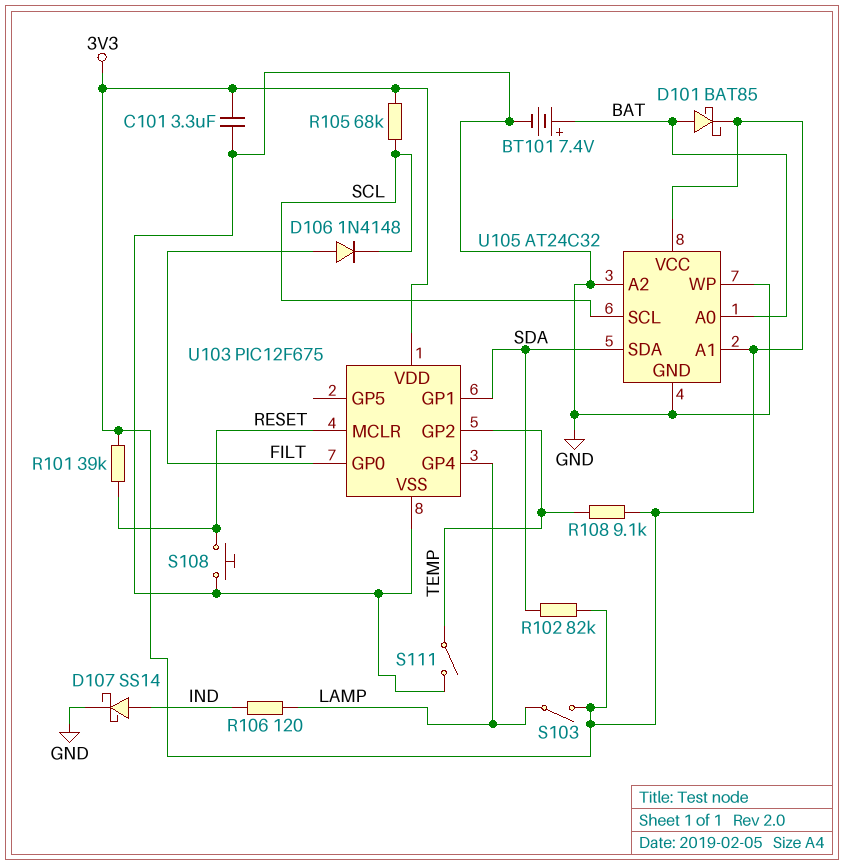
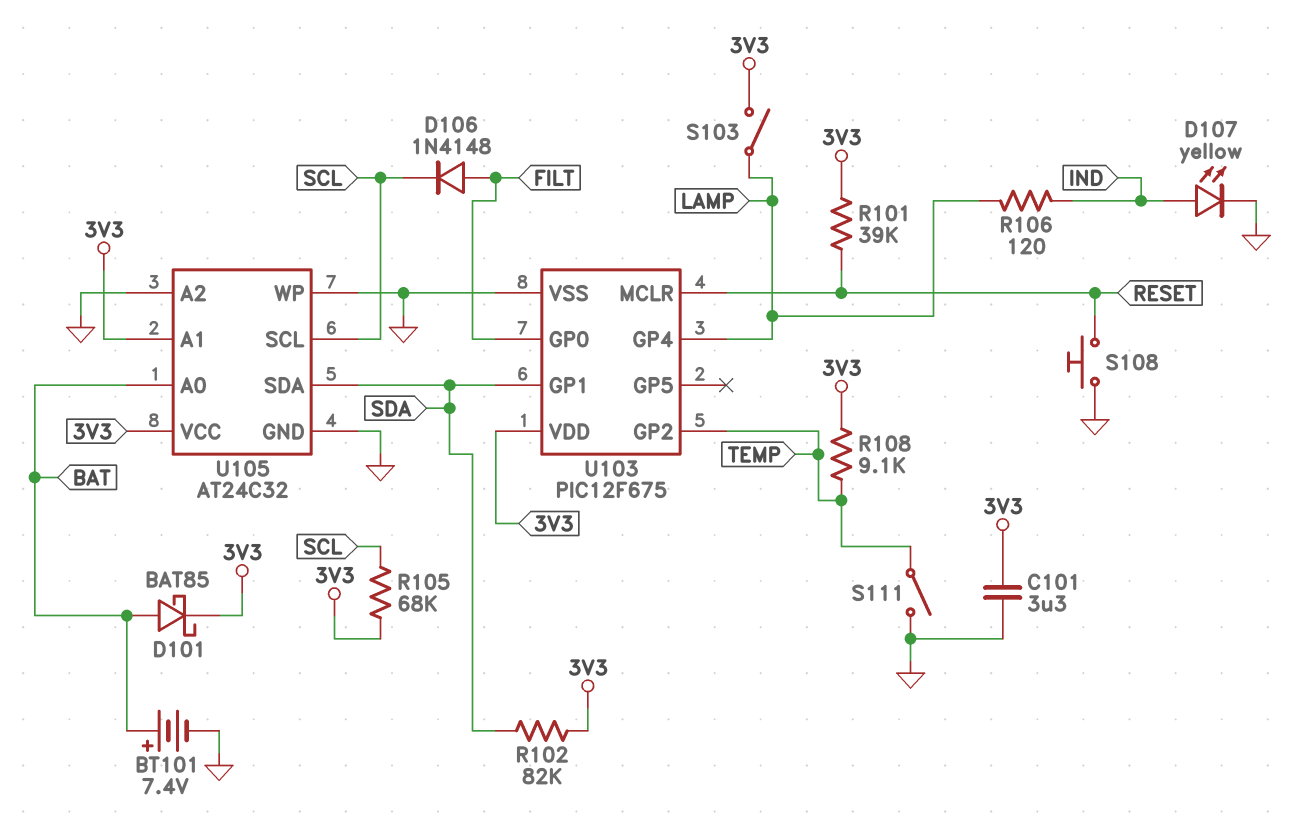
D107: schottky SS14 (A IND, K GND) -> LED yellow (A IND, K GND)

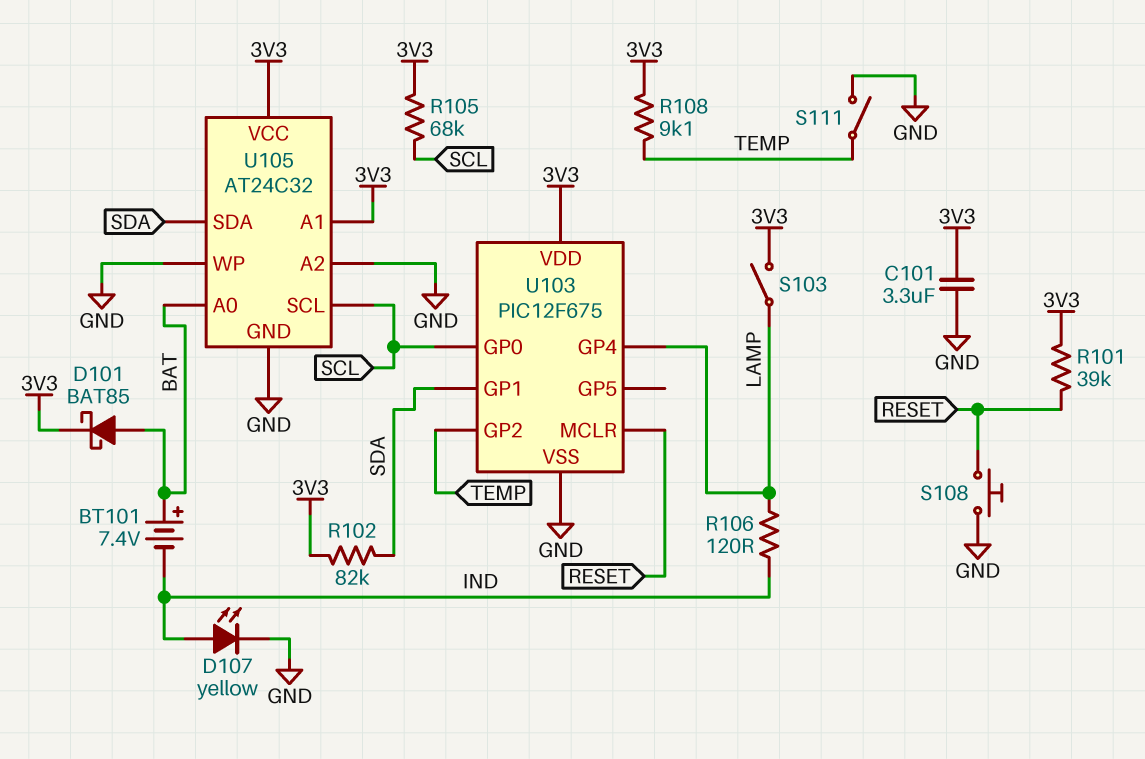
BT101: 7.4V (plus BAT, minus GND) -> 7.4V (plus BAT, minus IND)
D106: diode 1N4148 (A FILT, K SCL) -> none
U103 pin GP0: FILT -> SCL

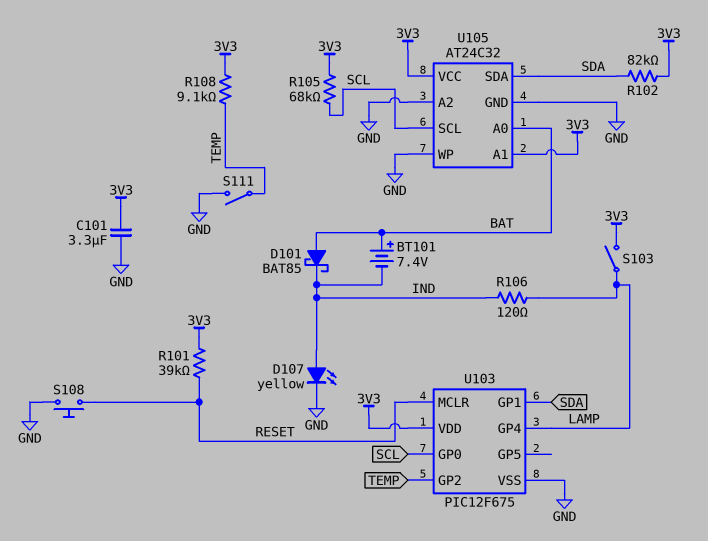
D101: schottky BAT85 (A BAT, K 3V3) -> schottky BAT85 (A BAT, K IND)

